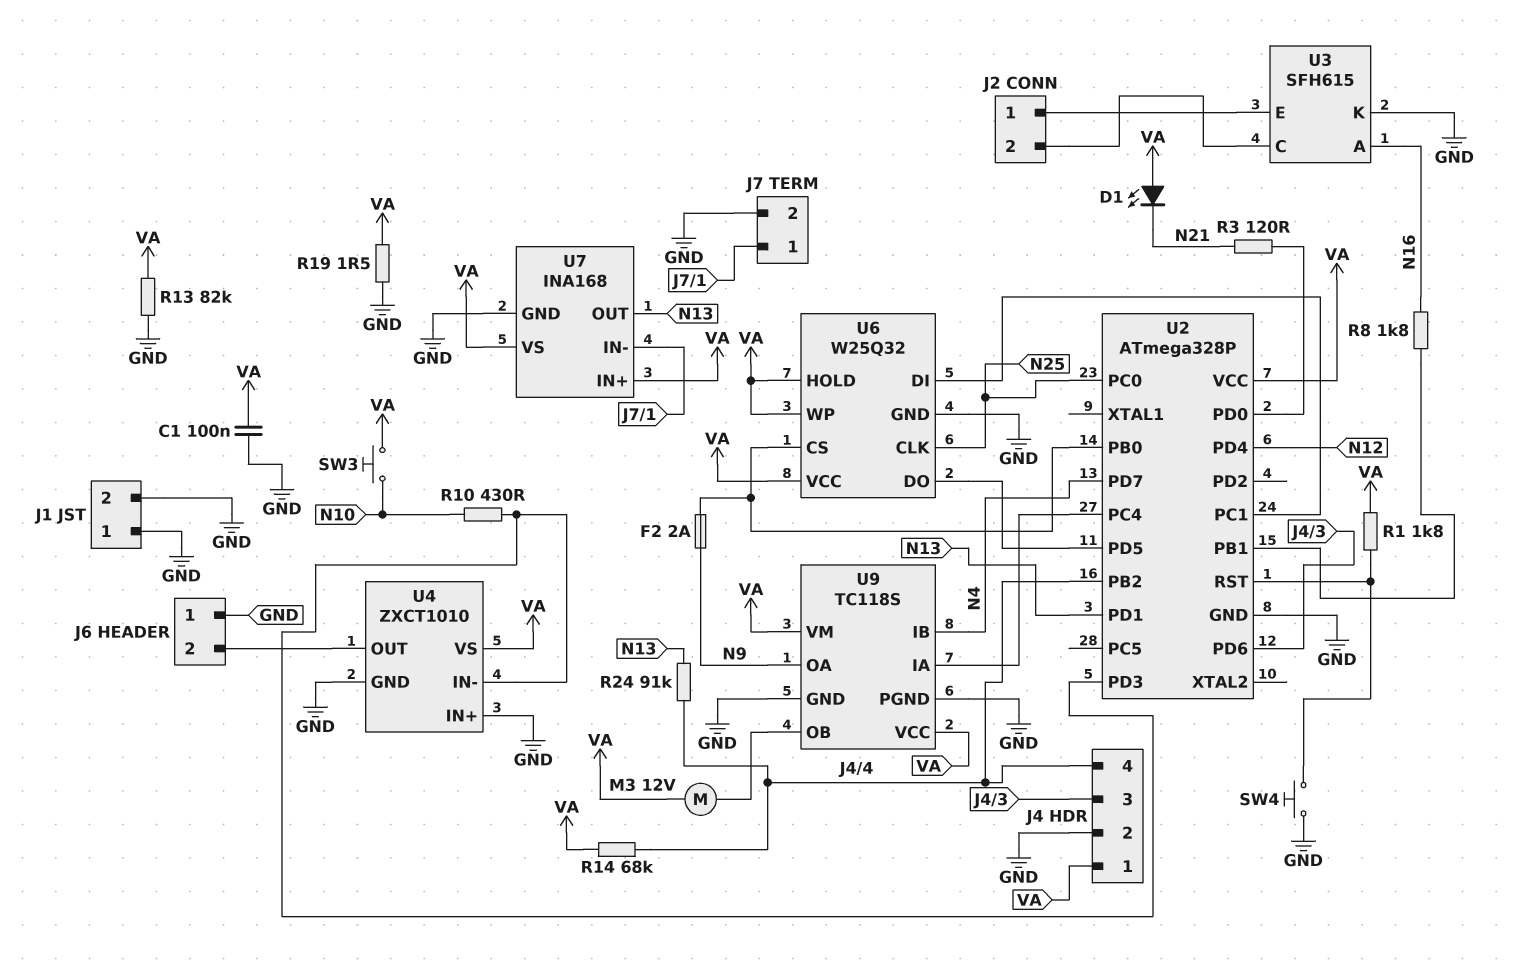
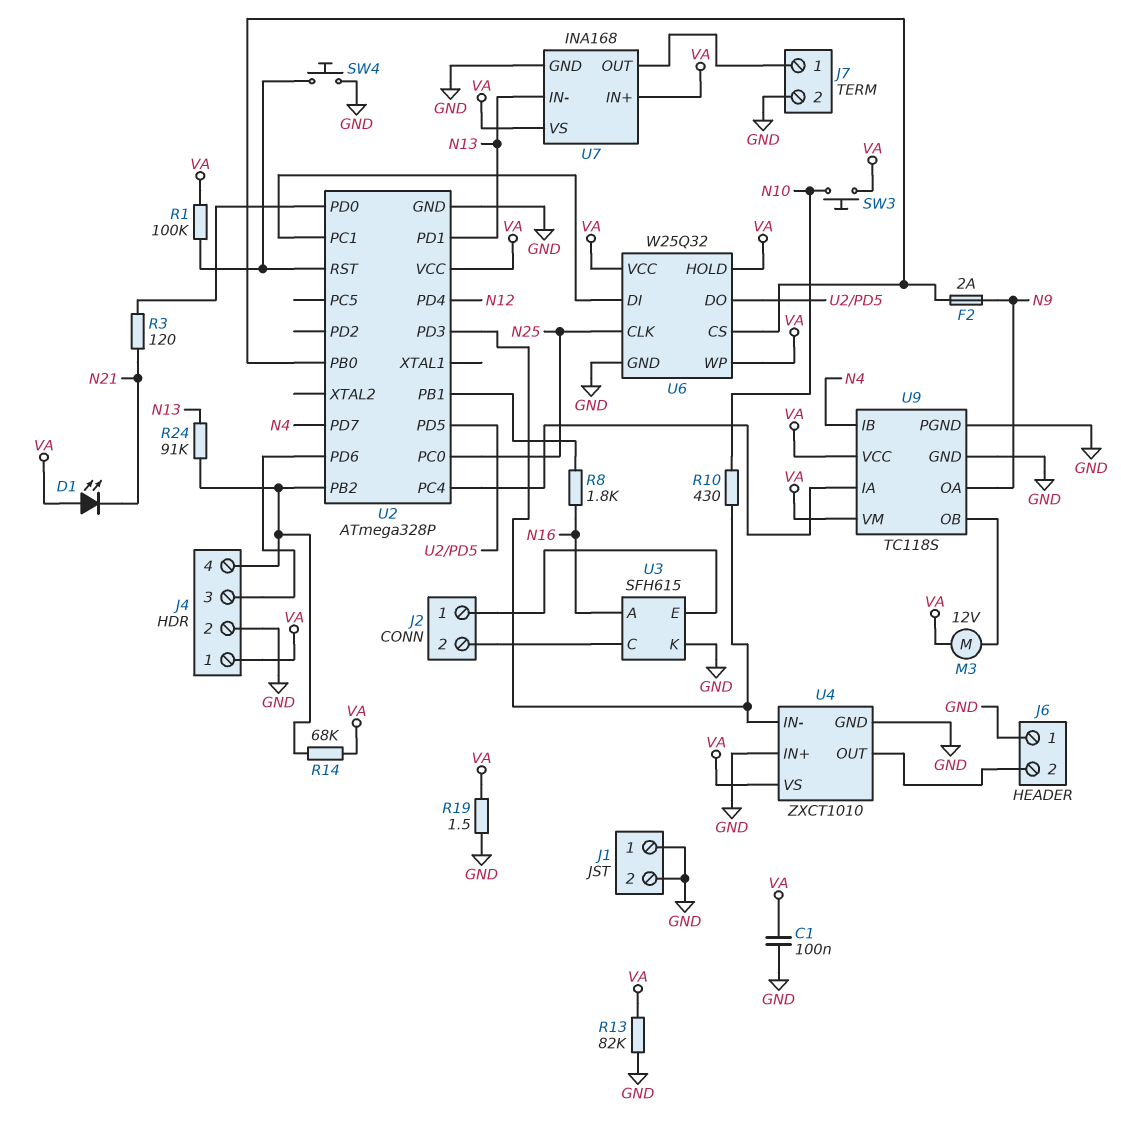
R1: 1.8k (U2/RST, VA) -> 100k (U2/RST, VA)
U7 pin IN-: J7/1 -> N13
U7 pin OUT: N13 -> J7/1

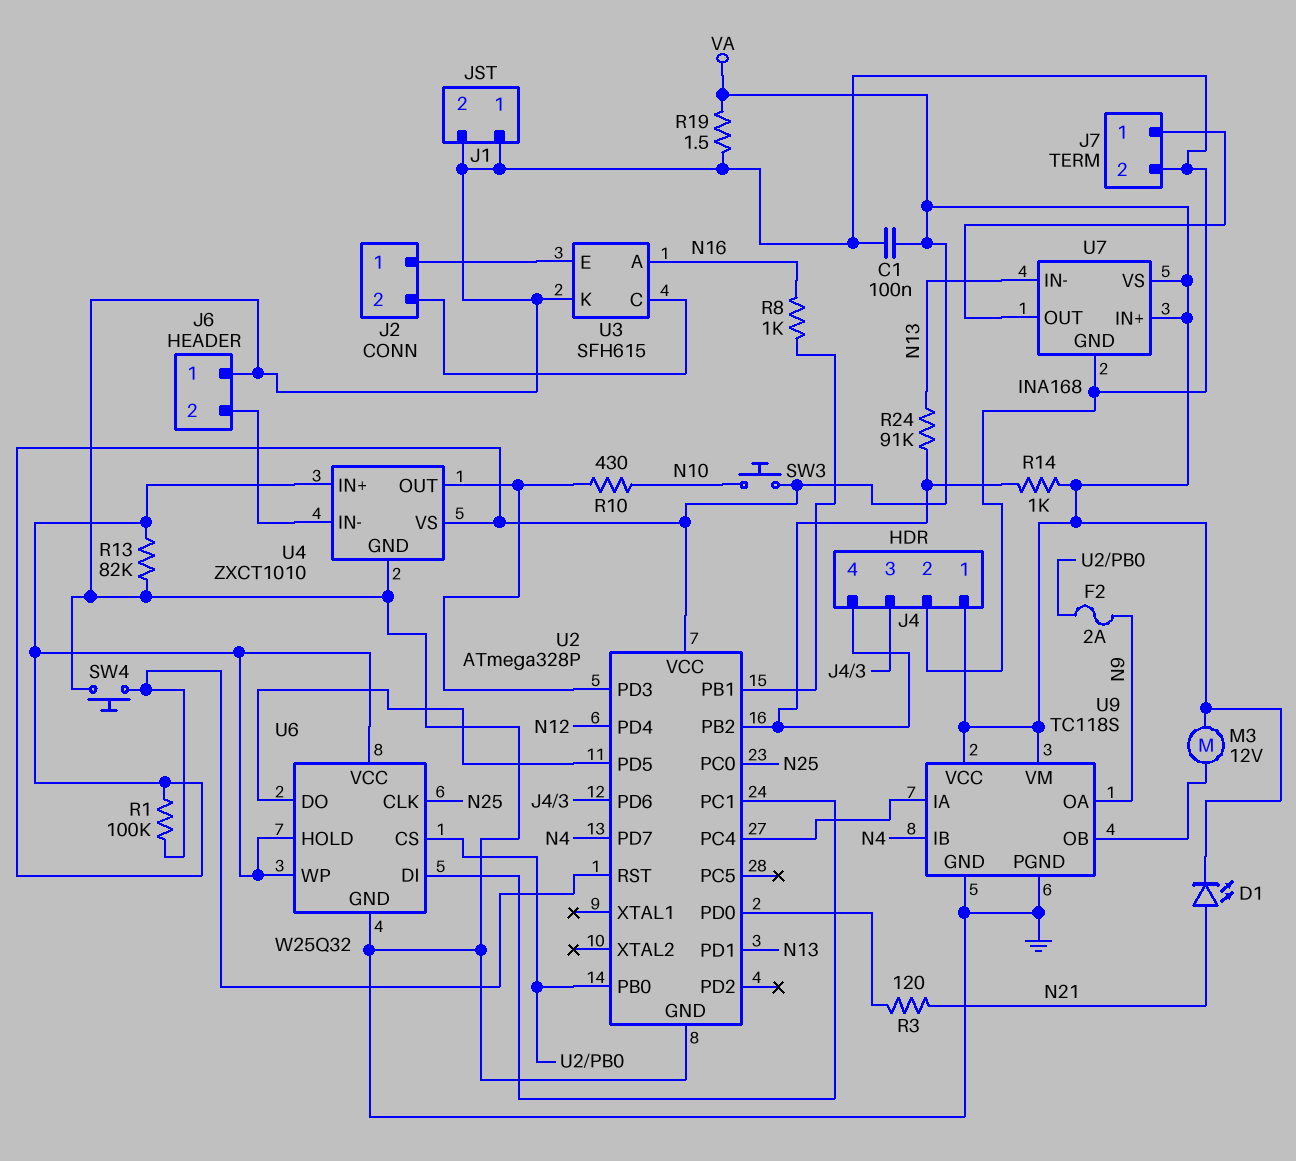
D1: LED (A VA, K N21) -> LED (A N21, K VA)
R8: 1.8k (N16, U2/PB1) -> 1k (N16, U2/PB1)
R14: 68k (J4/4, VA) -> 1k (J4/4, VA)
U4 pin IN+: GND -> VA
U4 pin IN-: U2/PD3 -> J6/2
U4 pin OUT: J6/2 -> U2/PD3

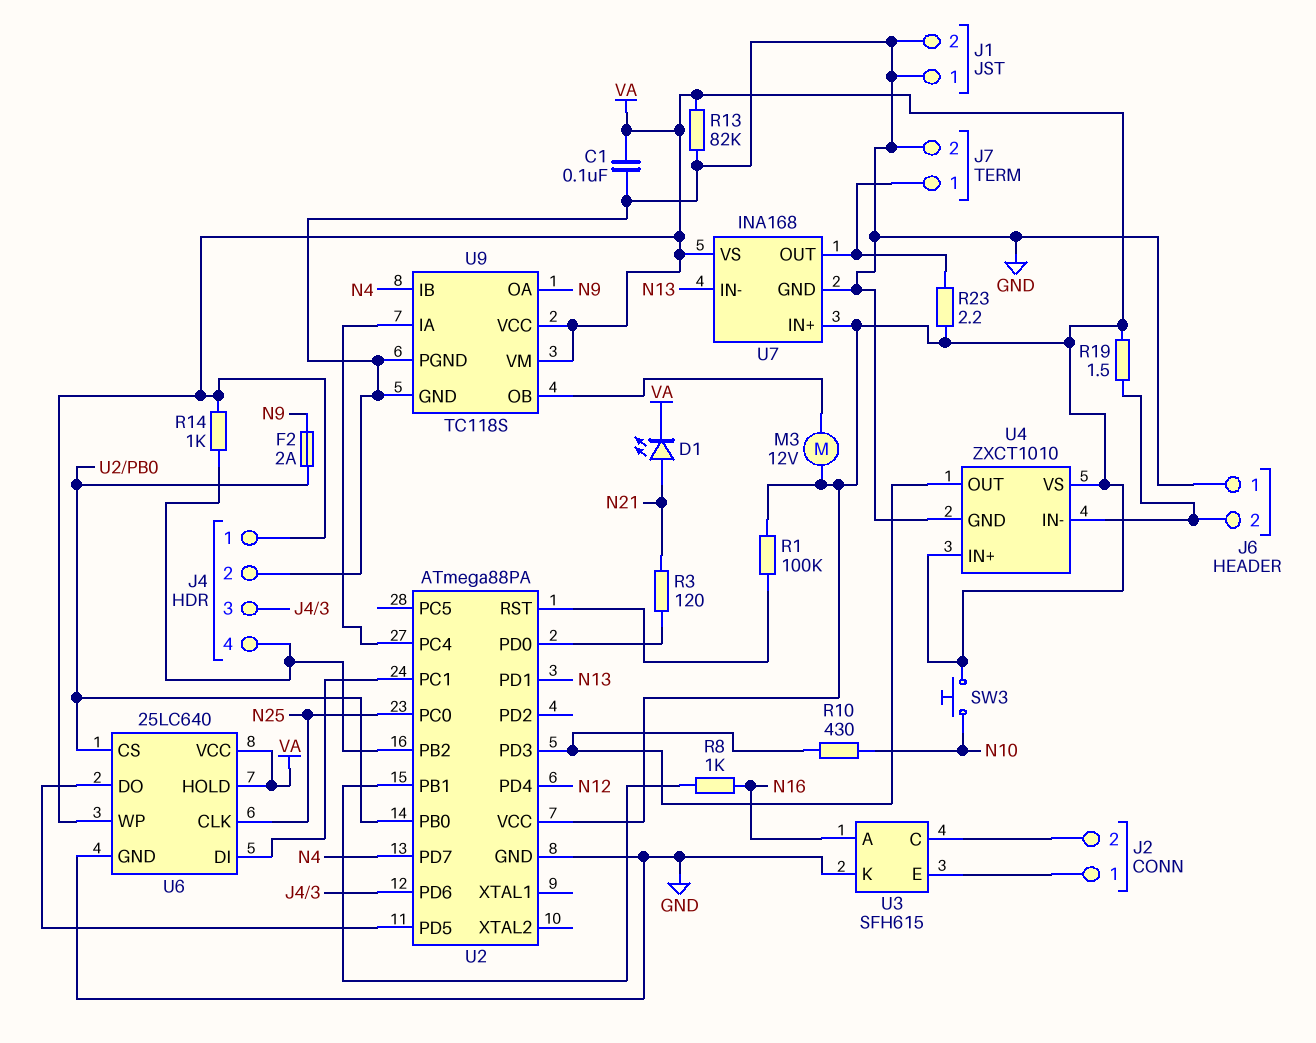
R19: 1.5 (GND, VA) -> 1.5 (J6/2, VA)
R23: none -> 2.2 (J7/1, VA)
R24: 91k (J4/4, N13) -> none
SW4: button (GND, U2/RST) -> none
U2: ATmega328P -> ATmega88PA
U6: W25Q32 -> 25LC640

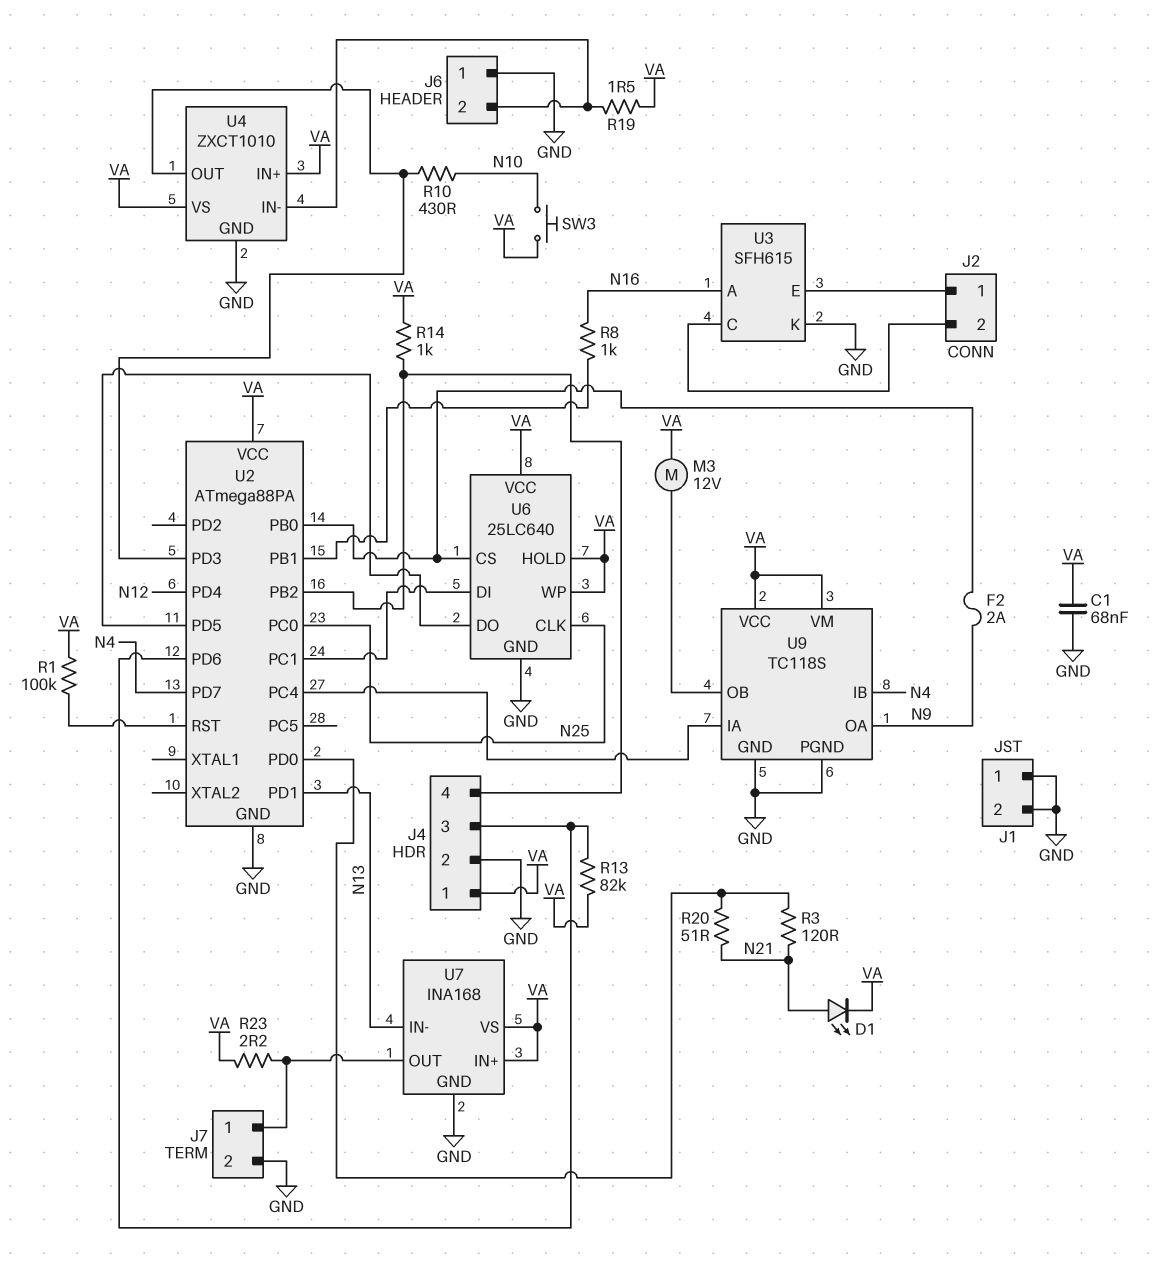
C1: 100nF (GND, VA) -> 68nF (GND, VA)
R13: 82k (GND, VA) -> 82k (J4/3, VA)
R20: none -> 51 (N21, U2/PD0)

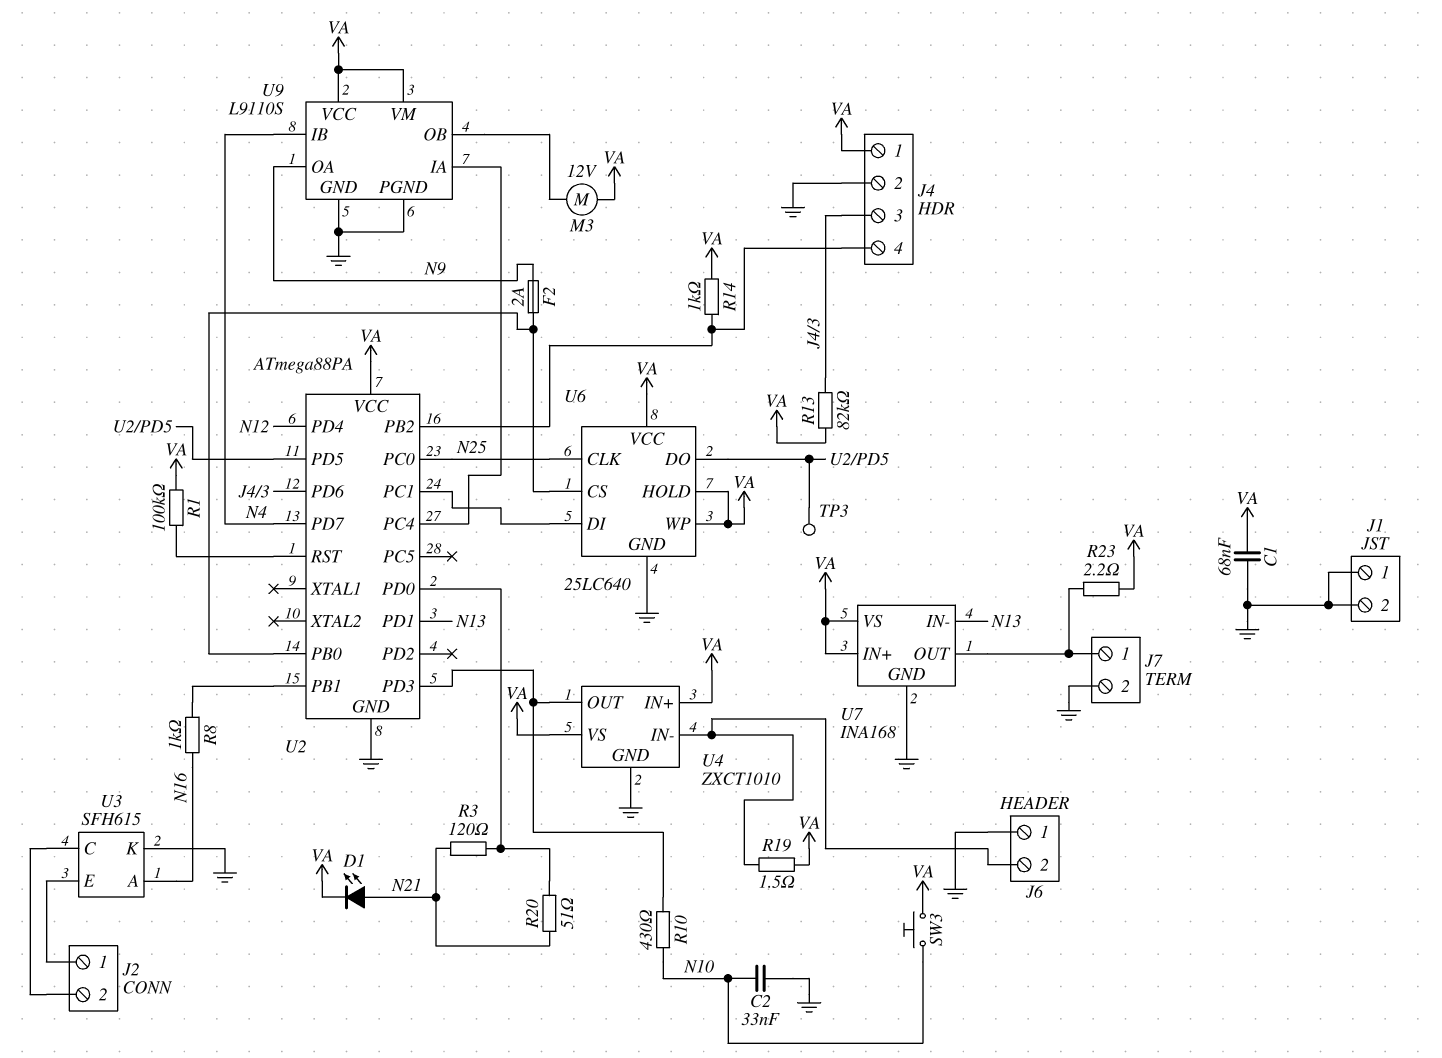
C2: none -> 33nF (GND, N10)
TP3: none -> test point (U2/PD5)
U9: TC118S -> L9110S

